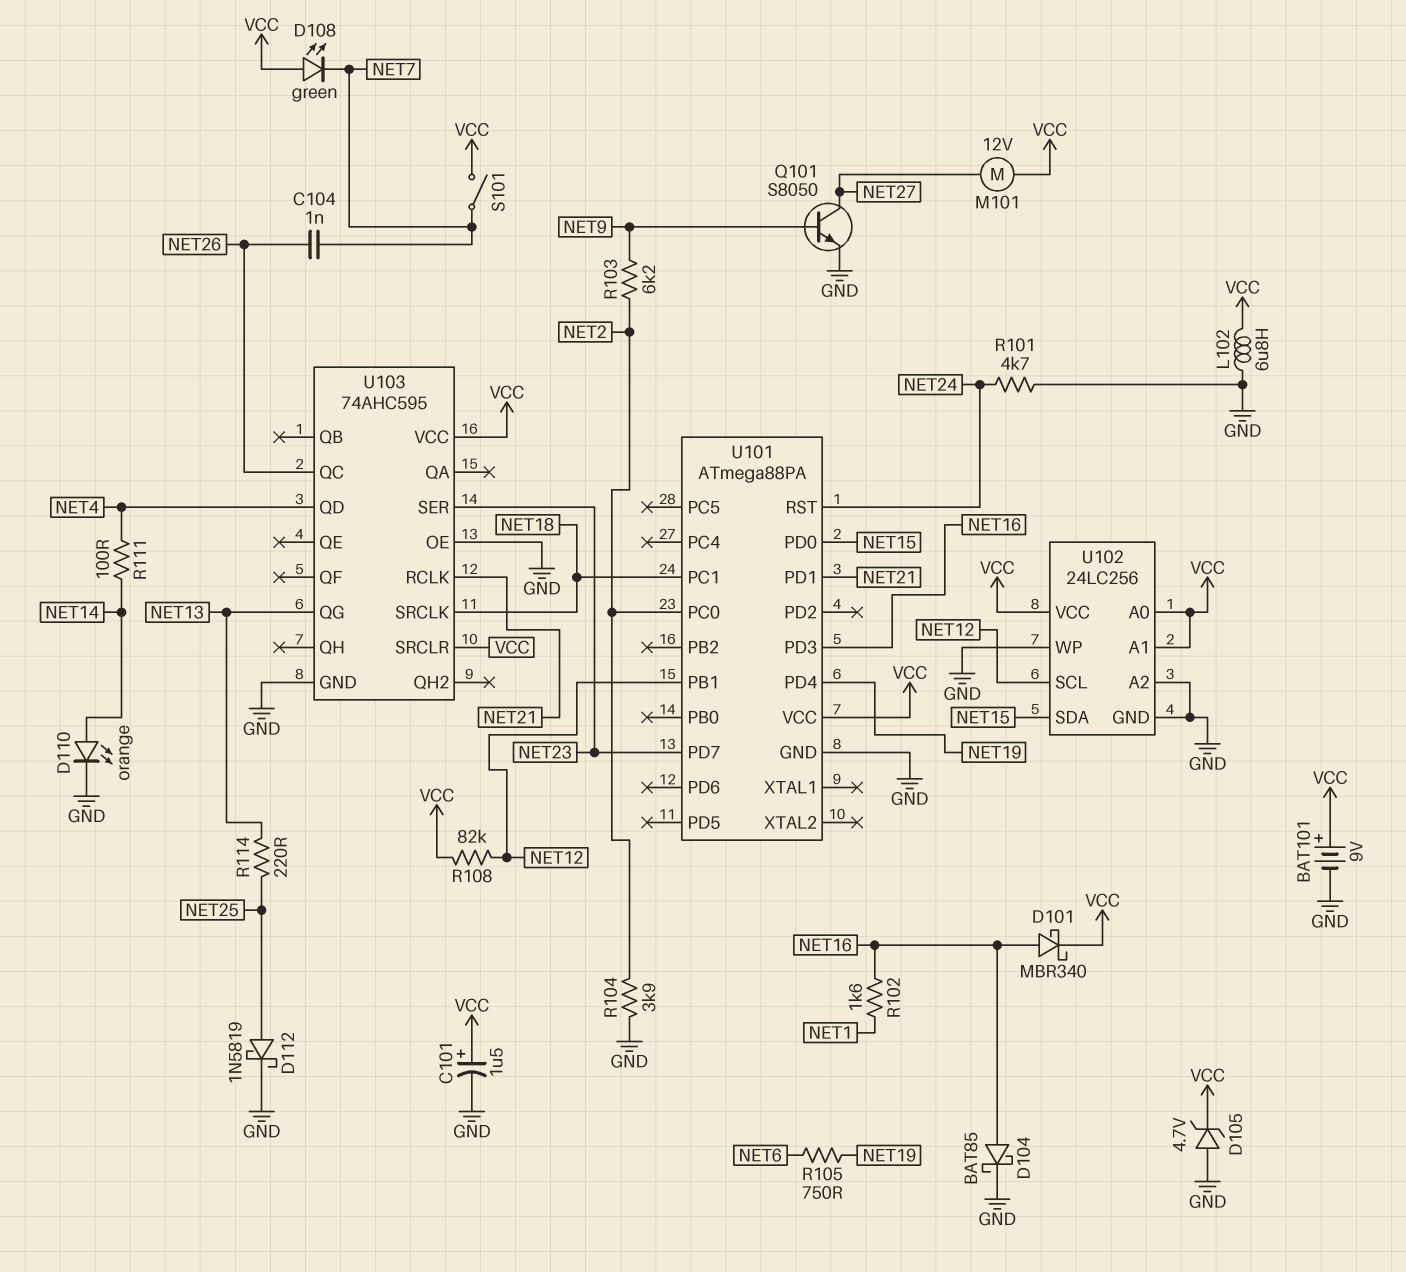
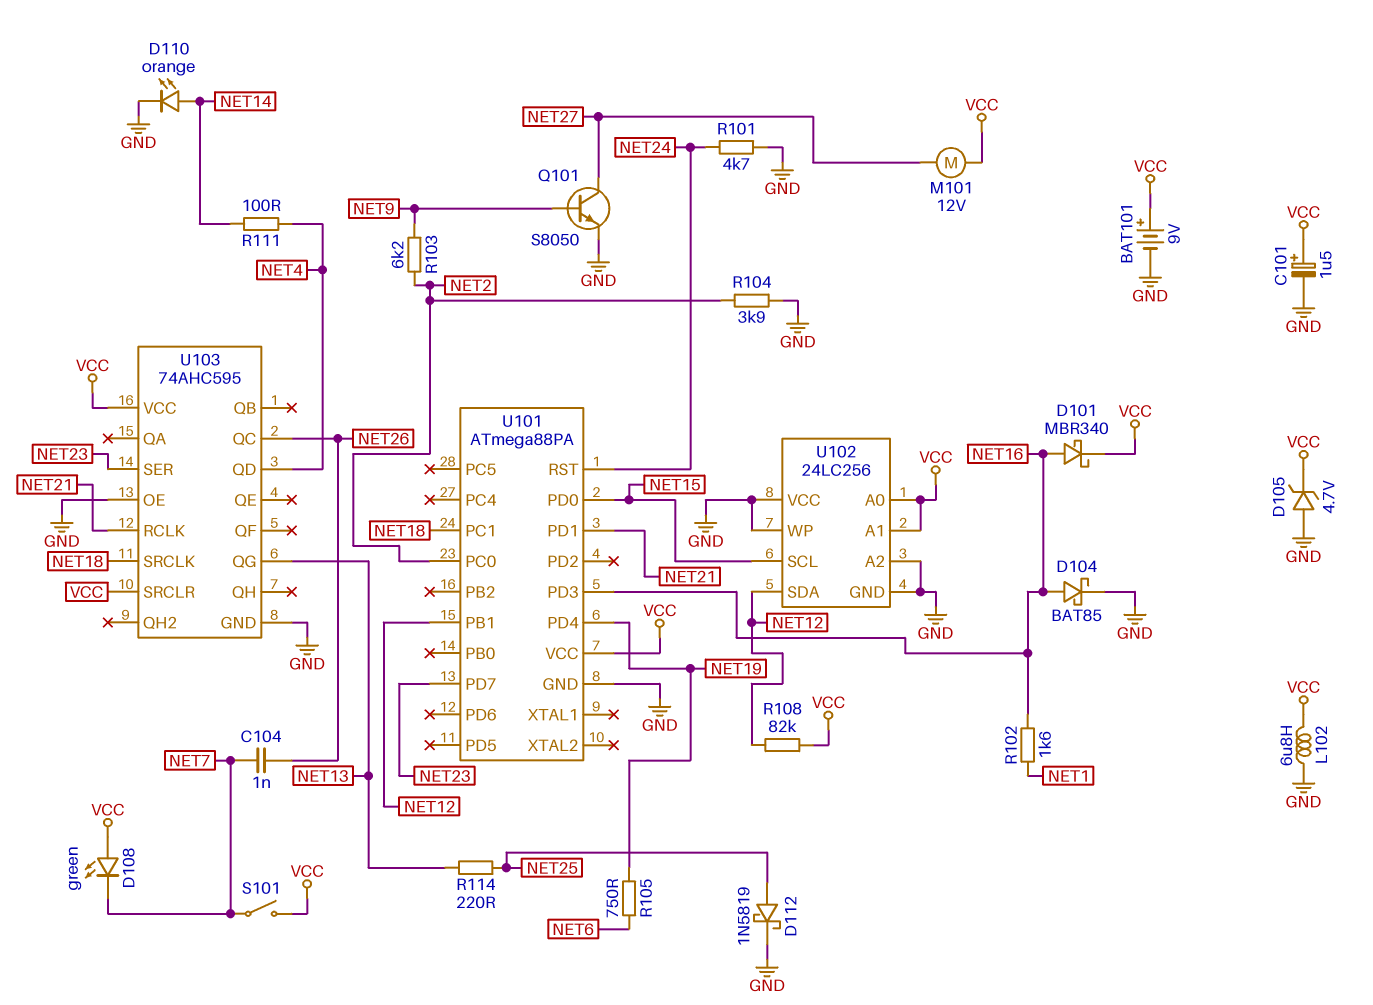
U102 pin SCL: NET12 -> NET15
U102 pin SDA: NET15 -> NET12
U102 pin VCC: VCC -> GND

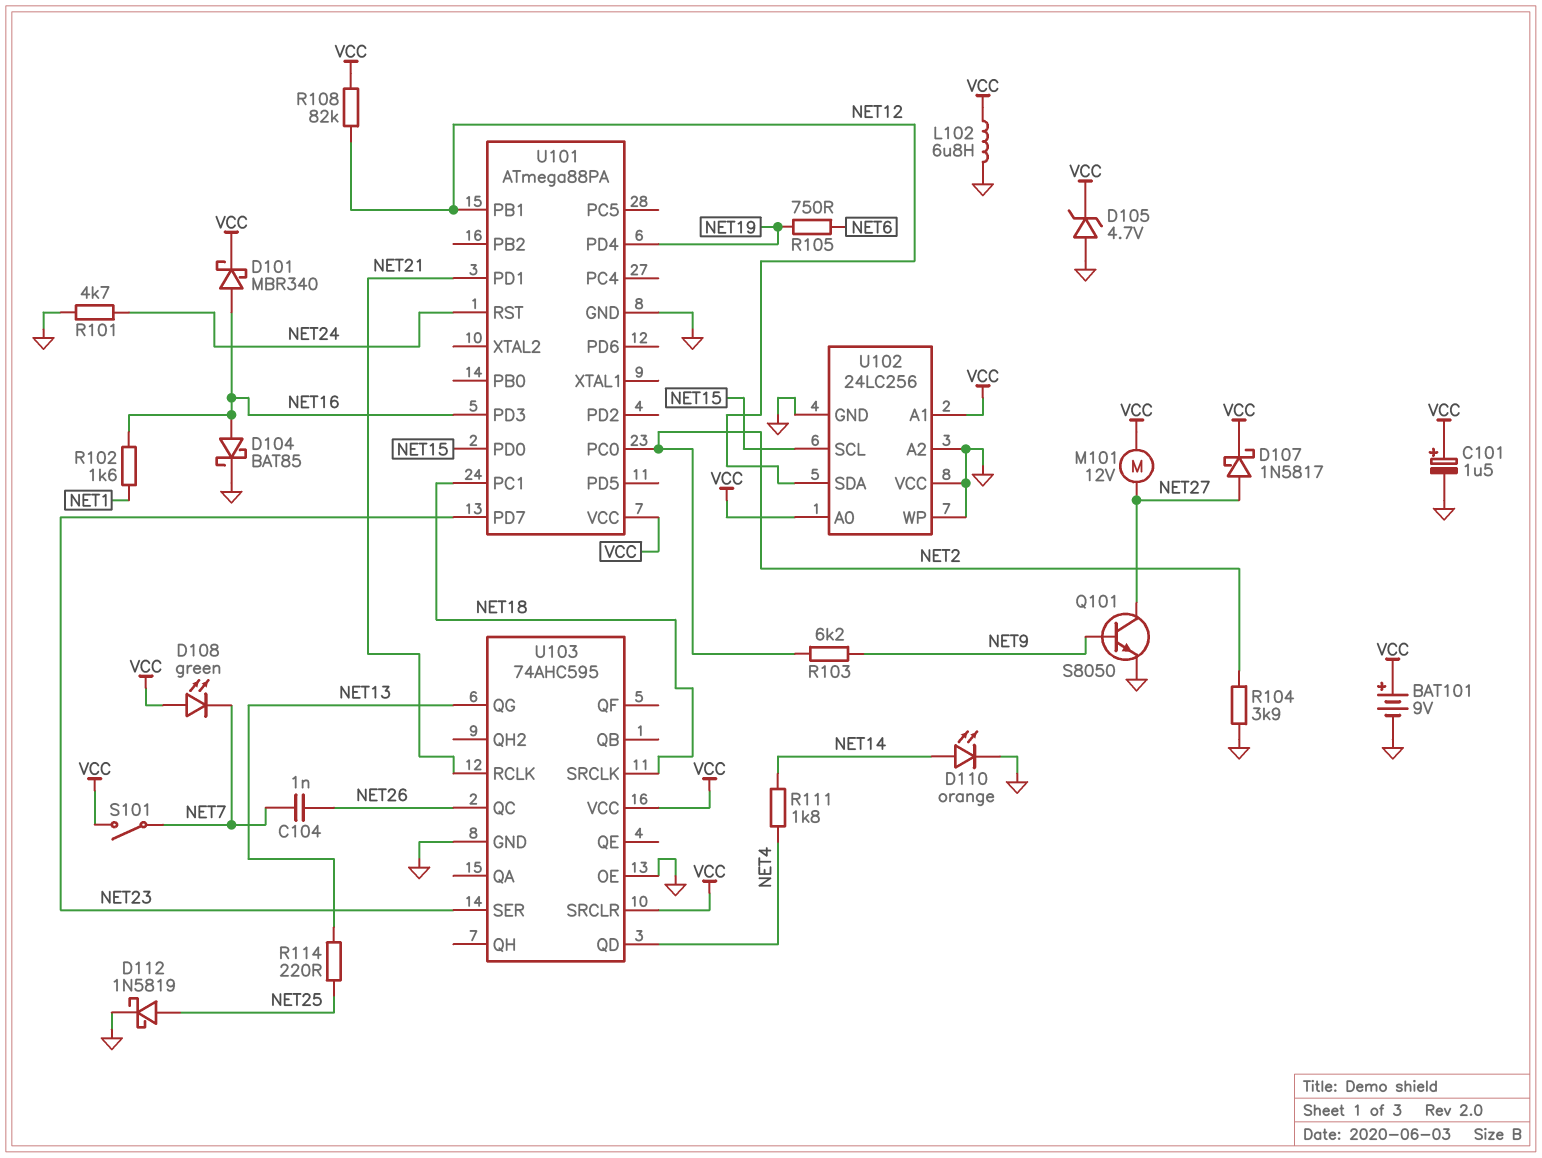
D107: none -> schottky 1N5817 (A NET27, K VCC)
R111: 100 (NET4, NET14) -> 1.8k (NET4, NET14)

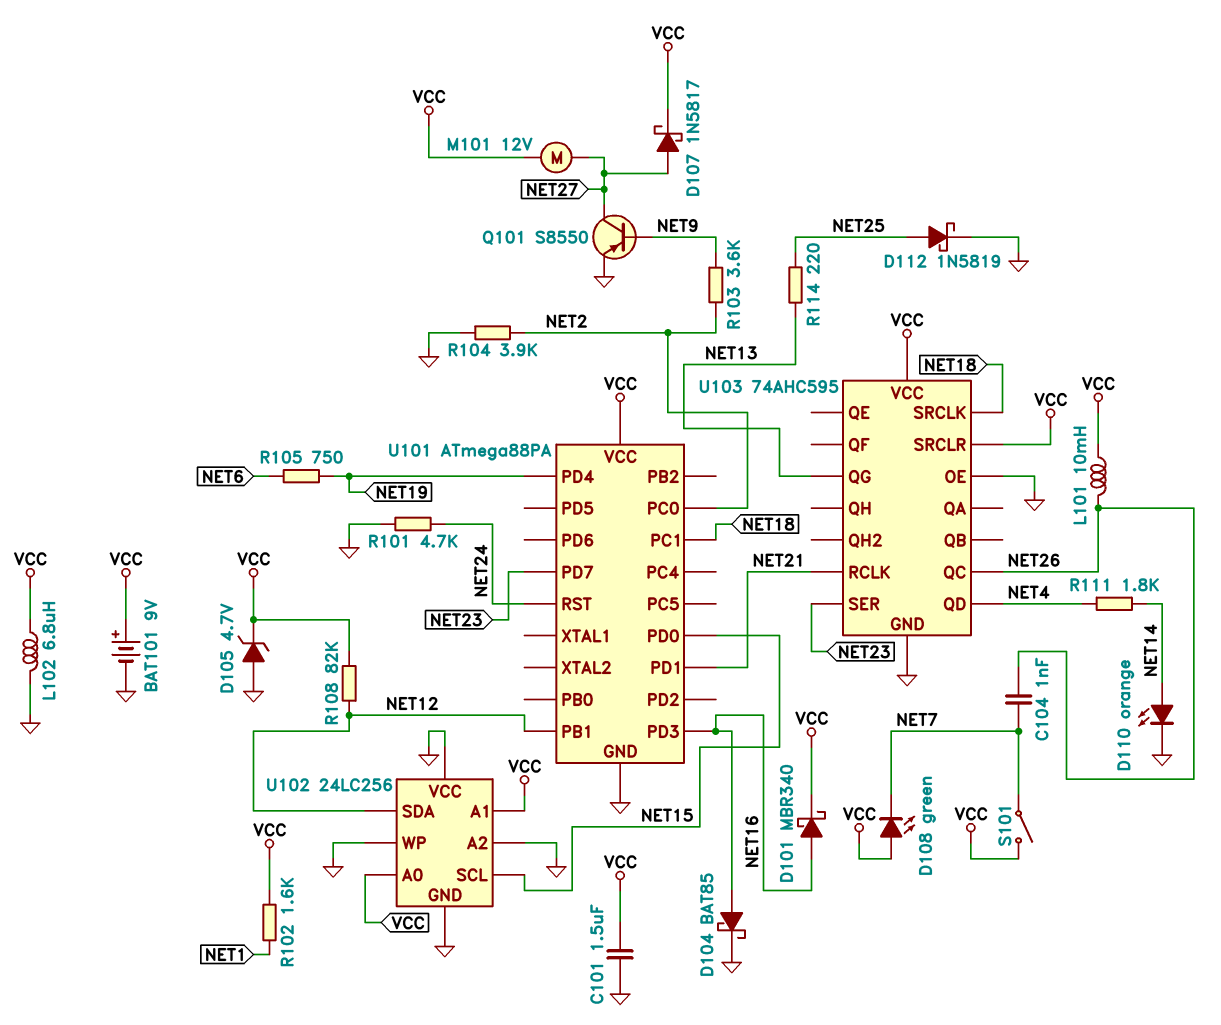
C101: 1.5uF (plus VCC, minus GND) -> 1.5uF (GND, VCC)
L101: none -> 10mH (NET26, VCC)
Q101: NPN S8050 (B NET9, C NET27, E GND) -> PNP S8550 (B NET9, C NET27, E GND)
R102: 1.6k (NET1, NET16) -> 1.6k (NET1, VCC)
R103: 6.2k (NET2, NET9) -> 3.6k (NET2, NET9)

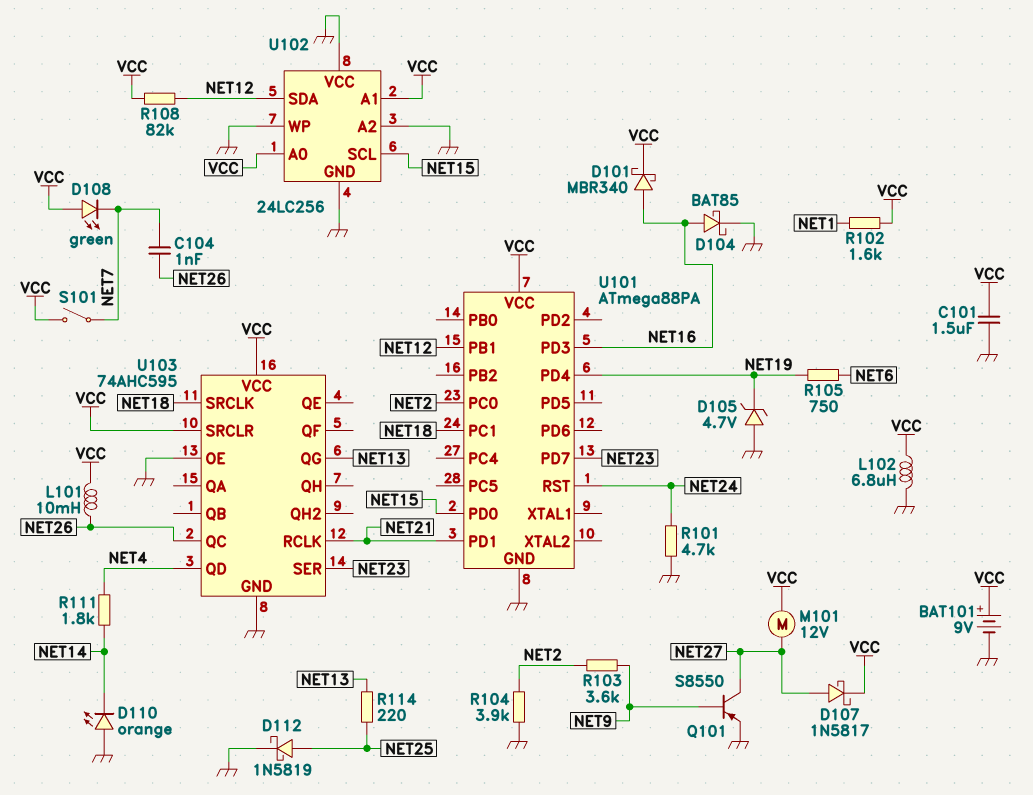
D105: zener 4.7V (A GND, K VCC) -> zener 4.7V (A GND, K NET19)
D110: LED orange (A NET14, K GND) -> LED orange (A GND, K NET14)

